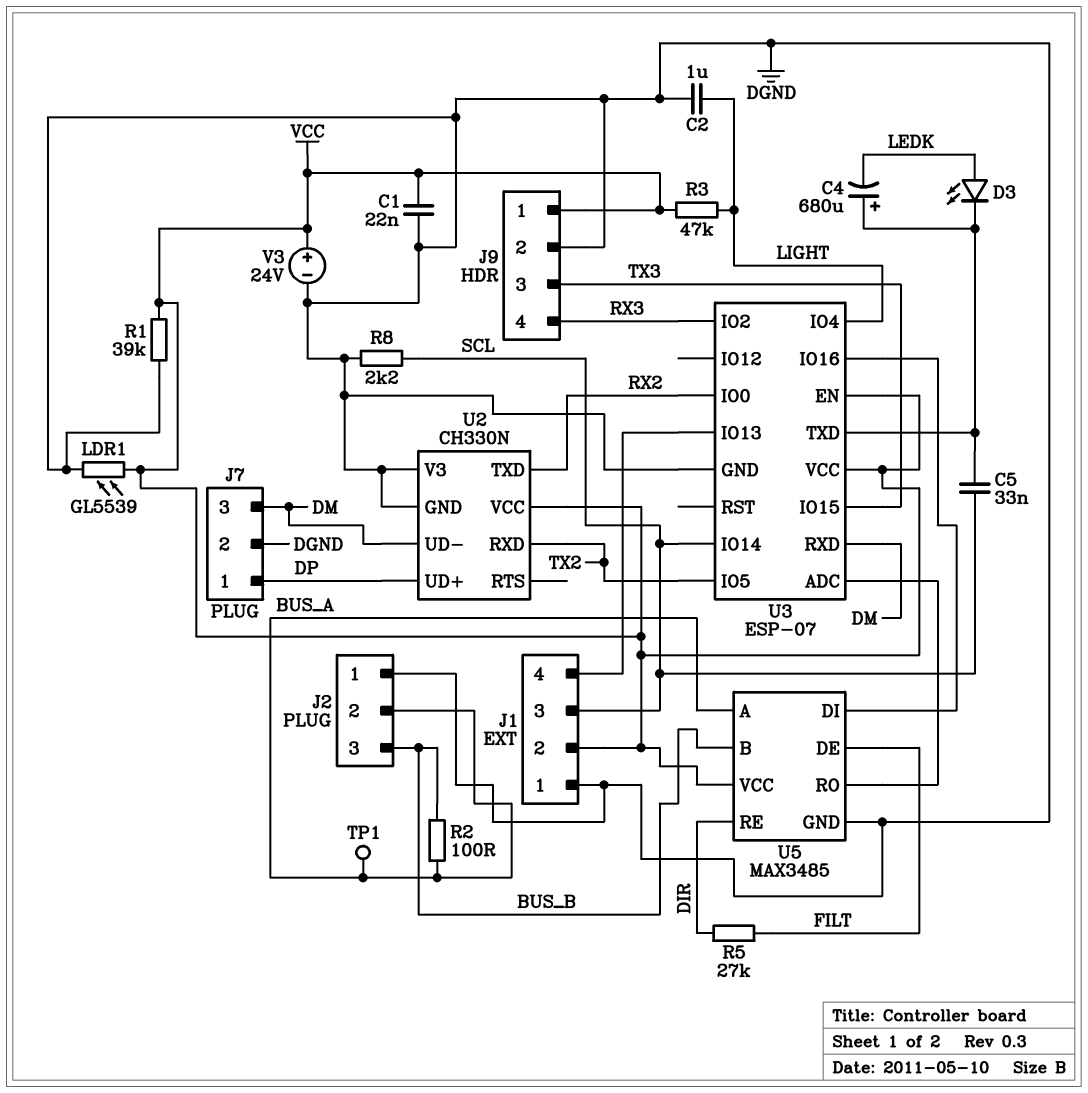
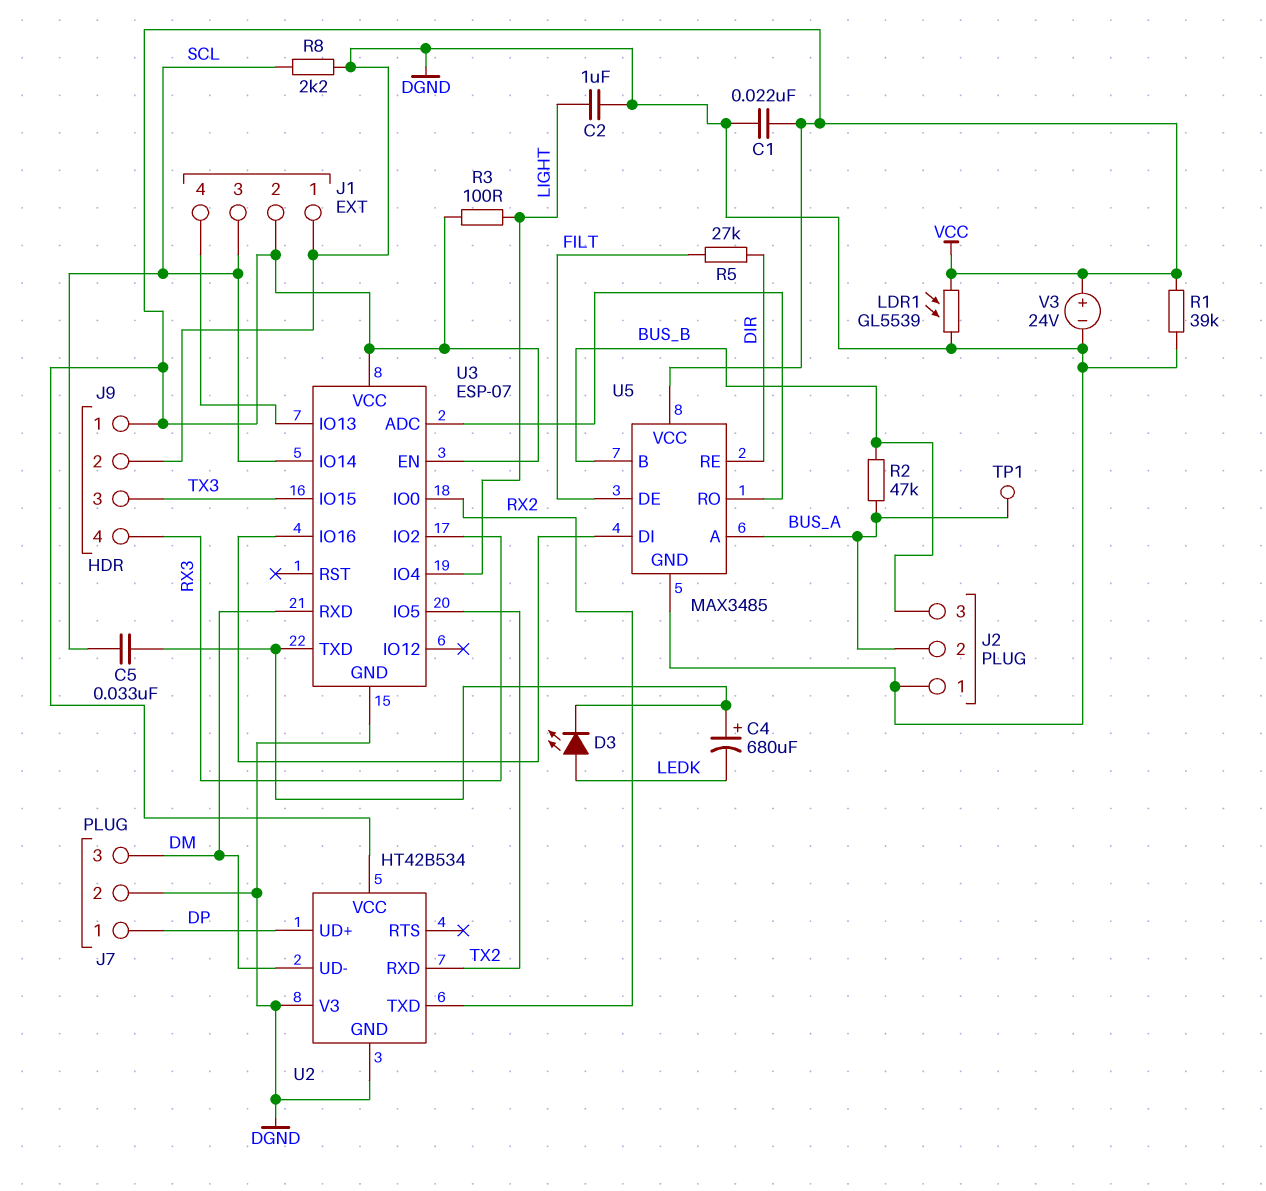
R2: 100 (BUS_A, BUS_B) -> 47k (BUS_A, BUS_B)
R3: 47k (LIGHT, VCC) -> 100 (LIGHT, VCC)
U2: CH330N -> HT42B534

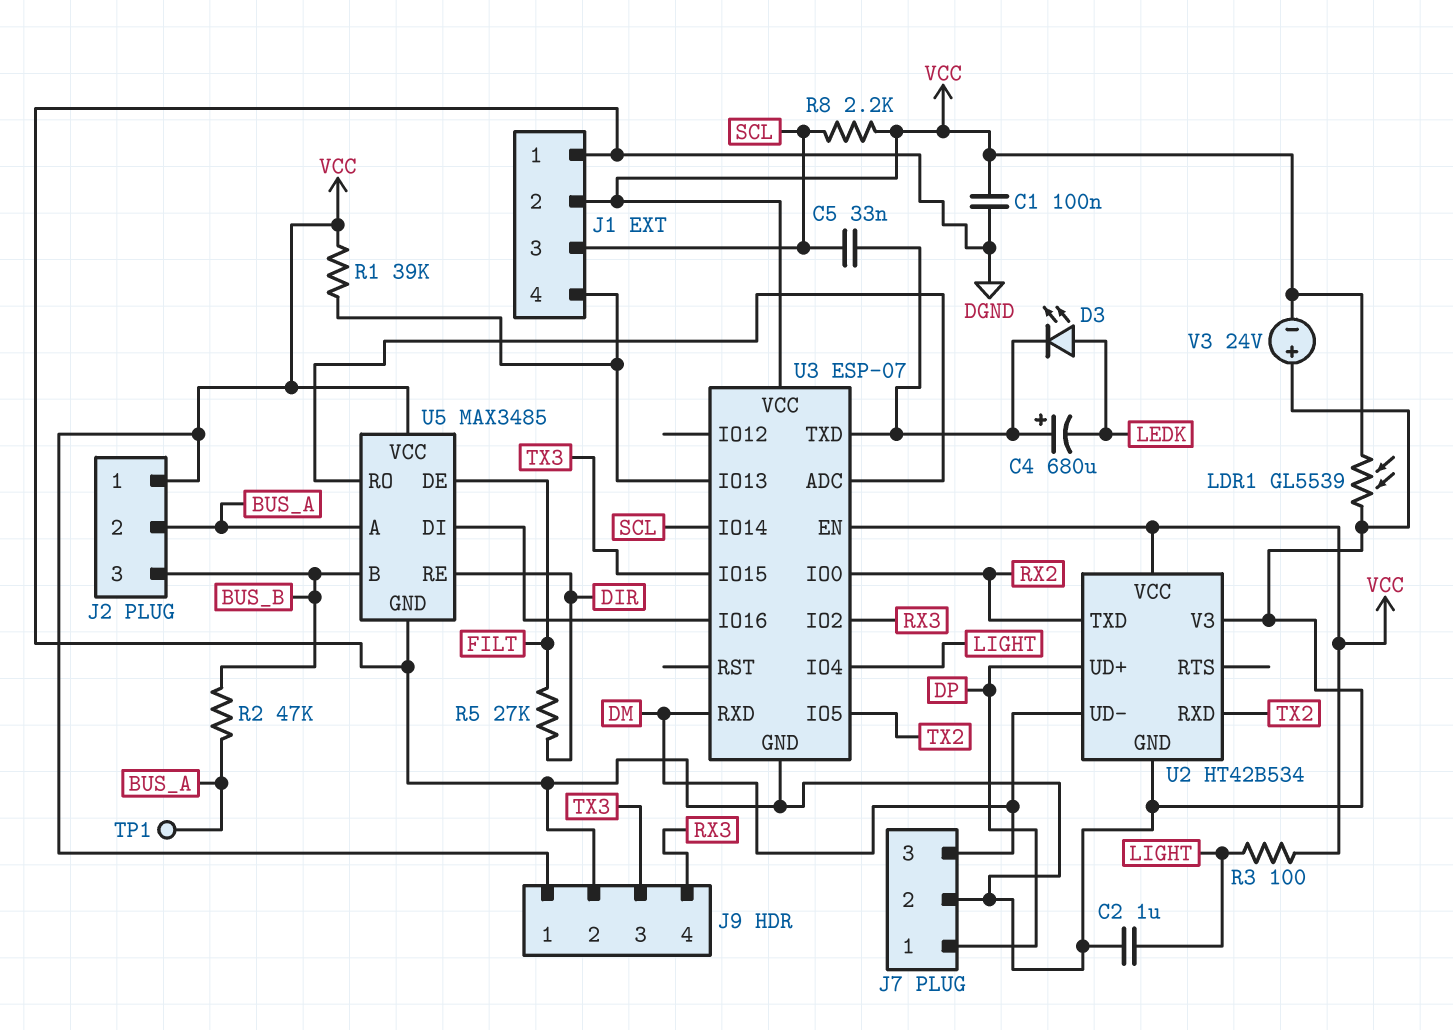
C1: 22nF (DGND, VCC) -> 100nF (DGND, VCC)
J2 pin 1: DGND -> VCC
R1: 39k (DGND, VCC) -> 39k (J1/4, VCC)
R8: 2.2k (DGND, SCL) -> 2.2k (SCL, VCC)
V3: 24V (plus VCC, minus DGND) -> 24V (plus DGND, minus VCC)

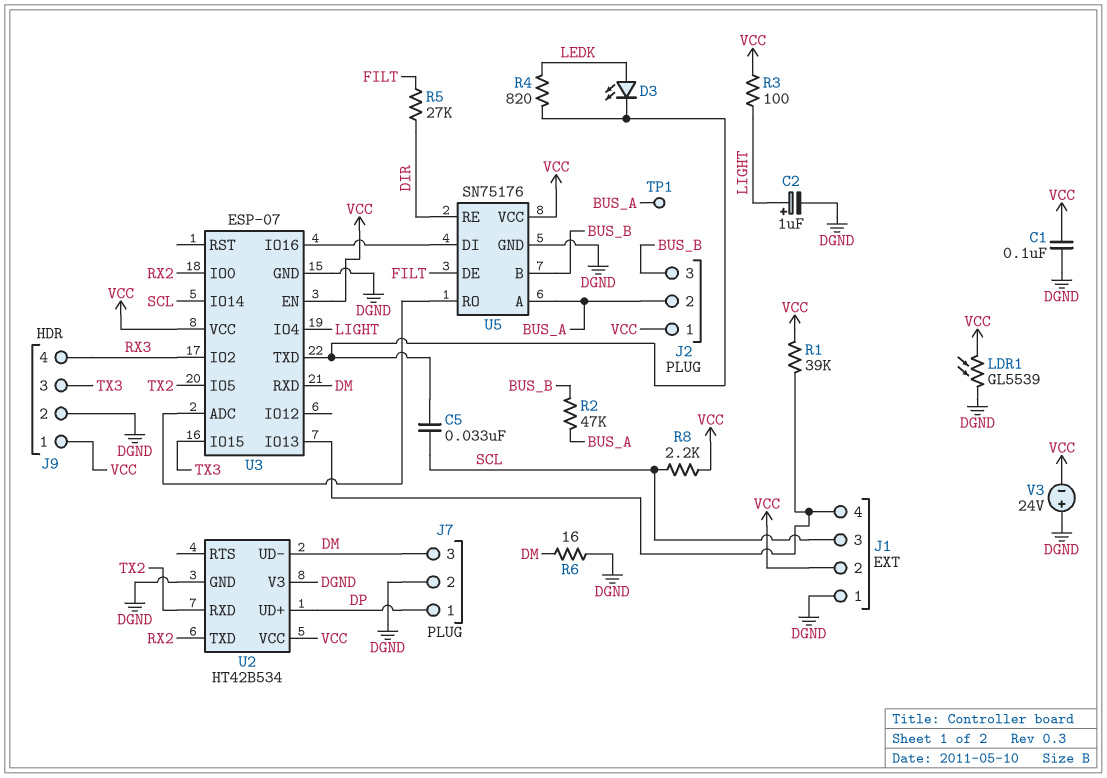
C2: 1uF (DGND, LIGHT) -> 1uF (plus LIGHT, minus DGND)
C4: 680uF (plus U3/TXD, minus LEDK) -> none
R4: none -> 820 (LEDK, U3/TXD)
R6: none -> 16 (DGND, DM)
U5: MAX3485 -> SN75176

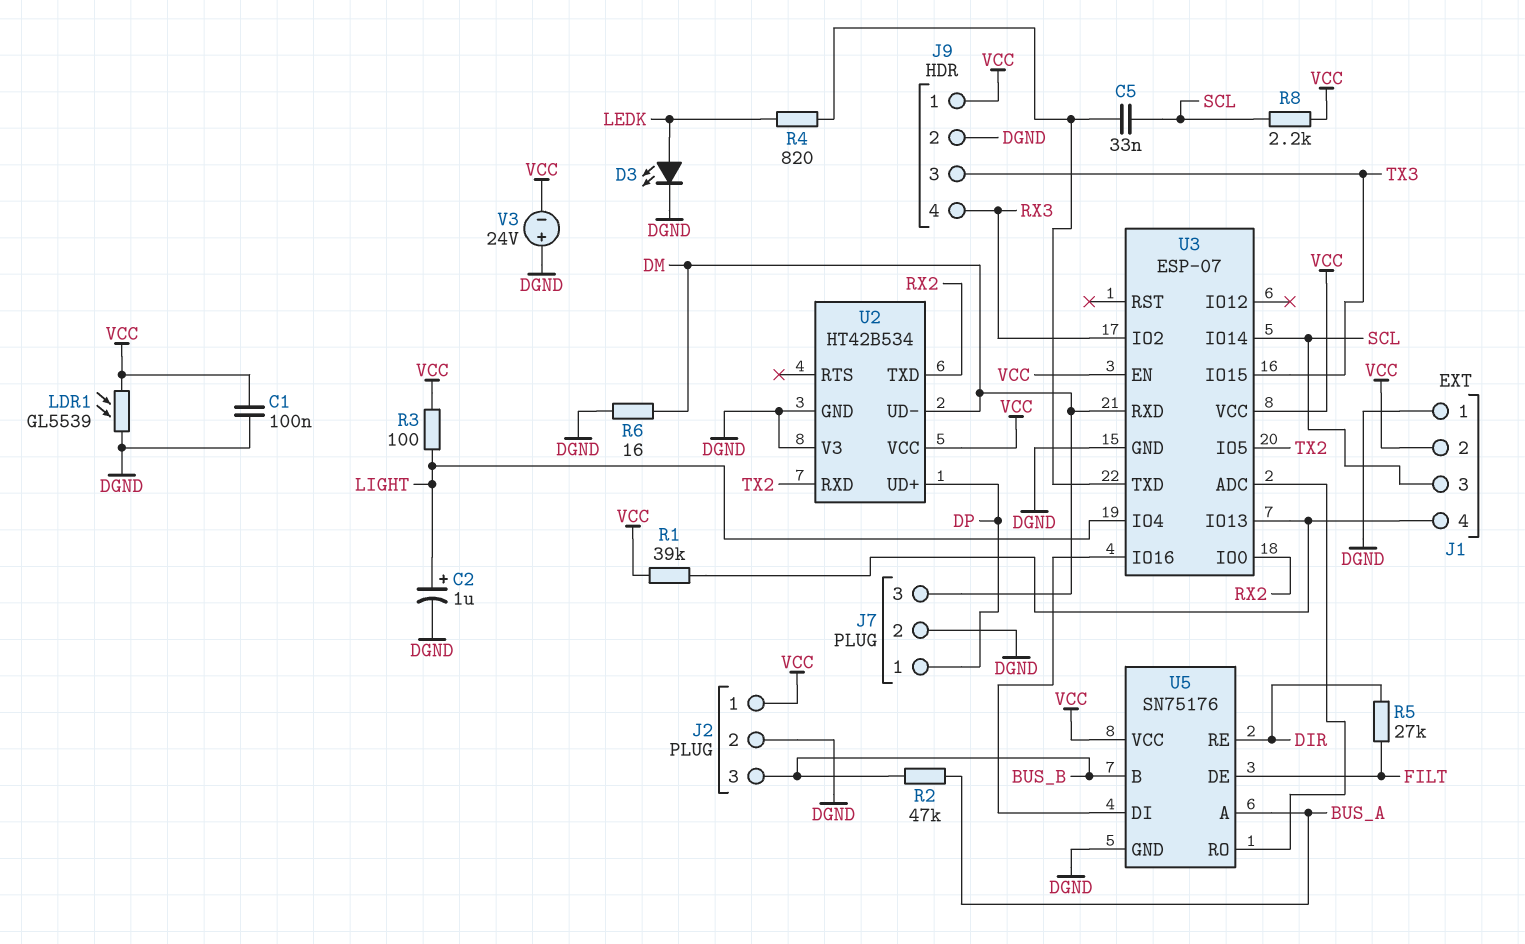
D3: LED (A LEDK, K U3/TXD) -> LED (A LEDK, K DGND)
J2 pin 2: BUS_A -> DGND
TP1: test point (BUS_A) -> none

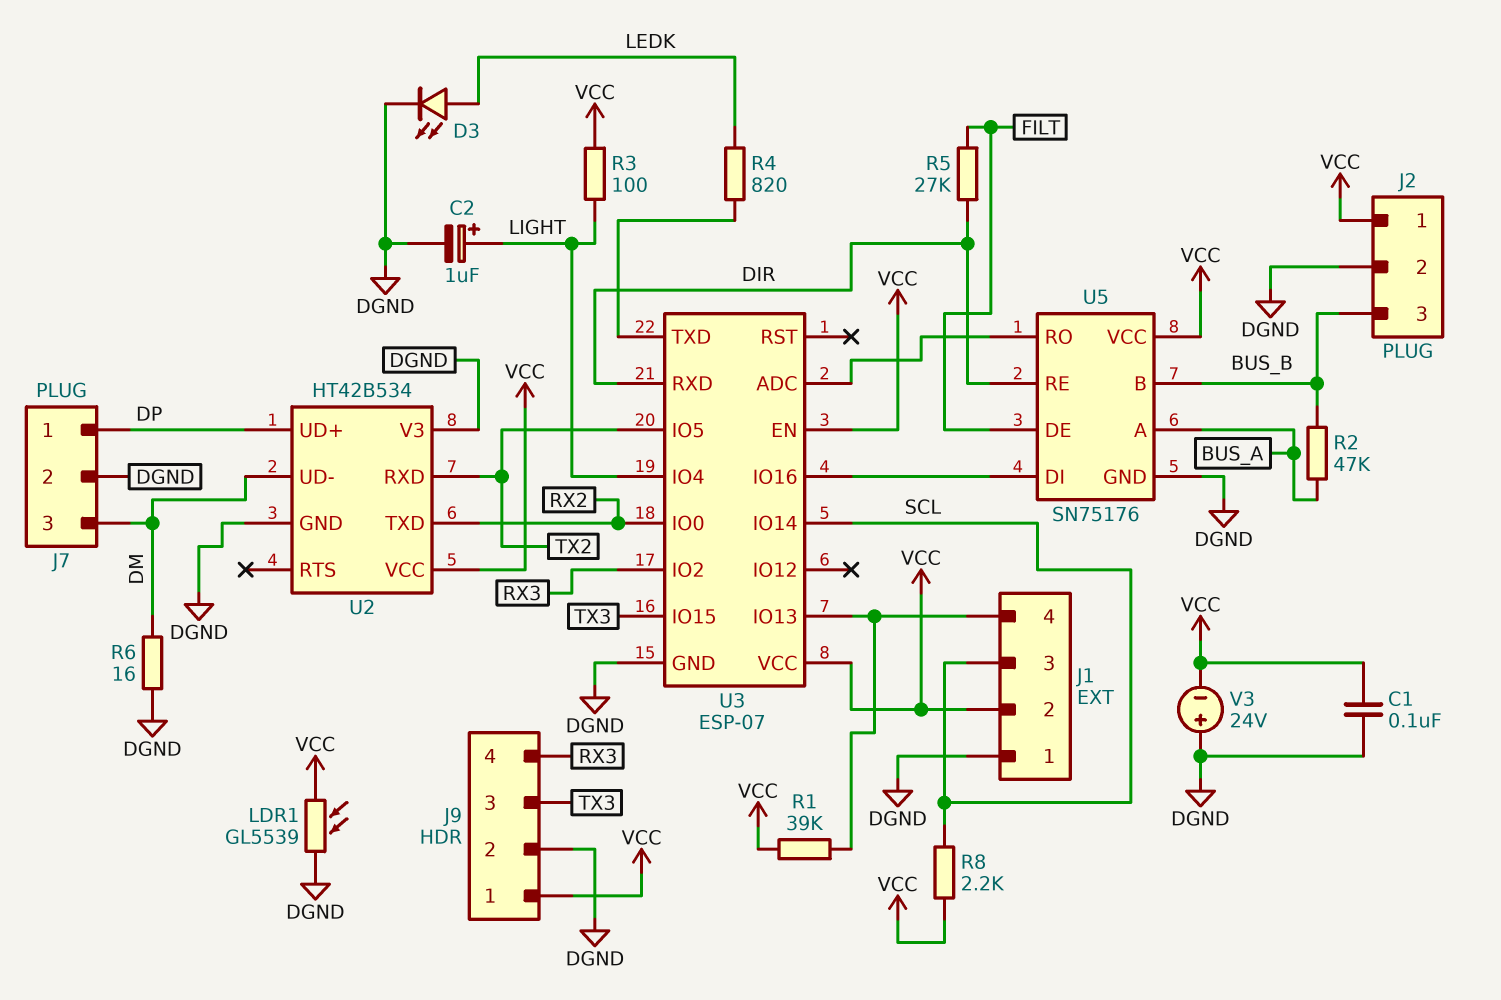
C5: 33nF (SCL, U3/TXD) -> none
U3 pin RXD: DM -> DIR

